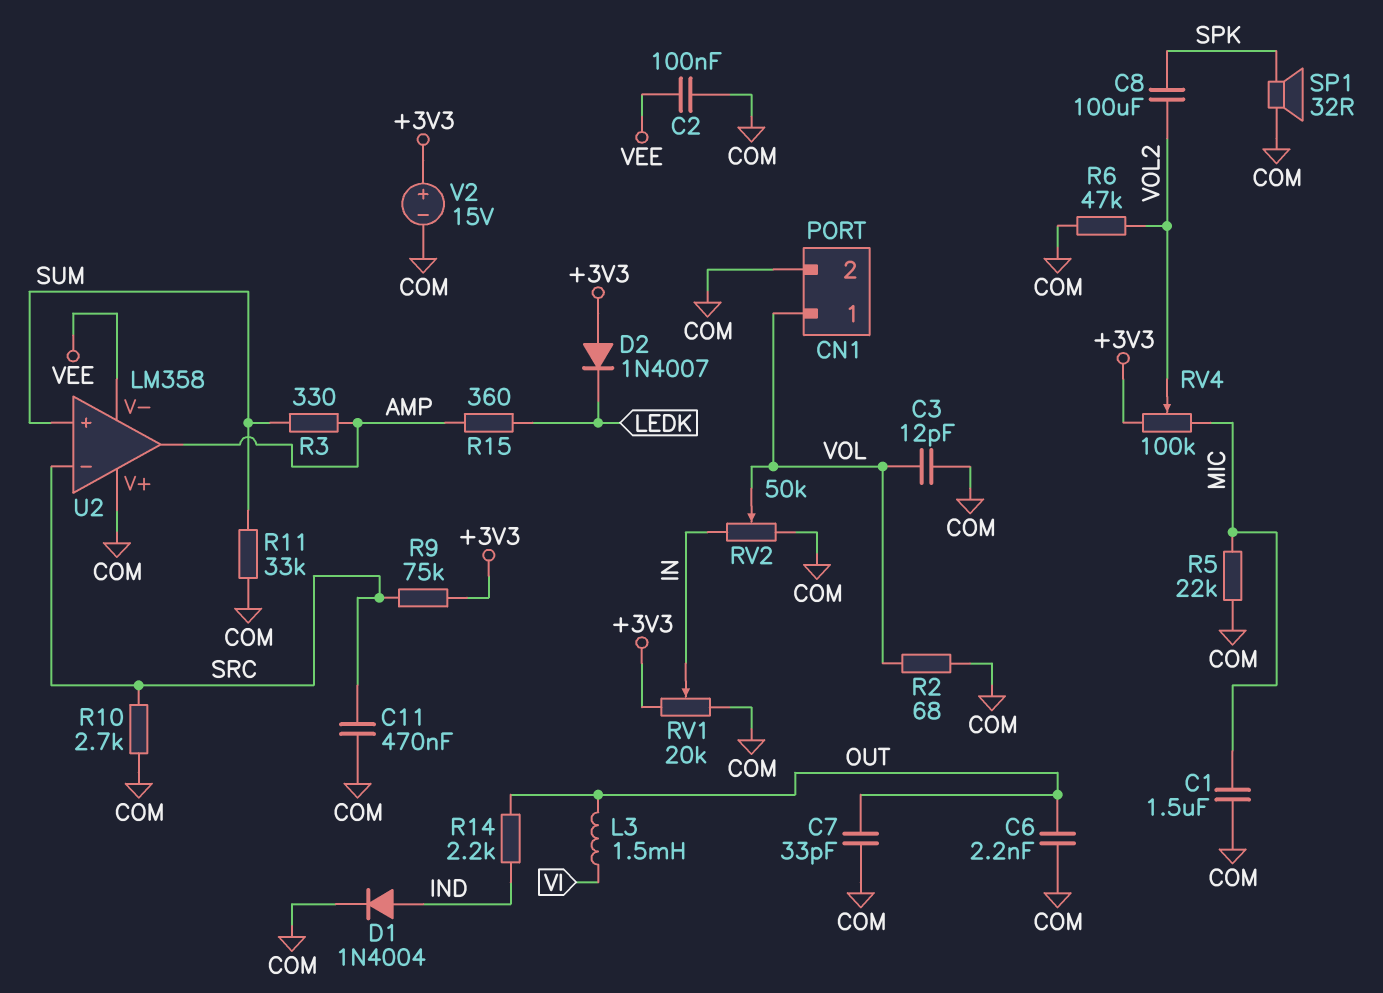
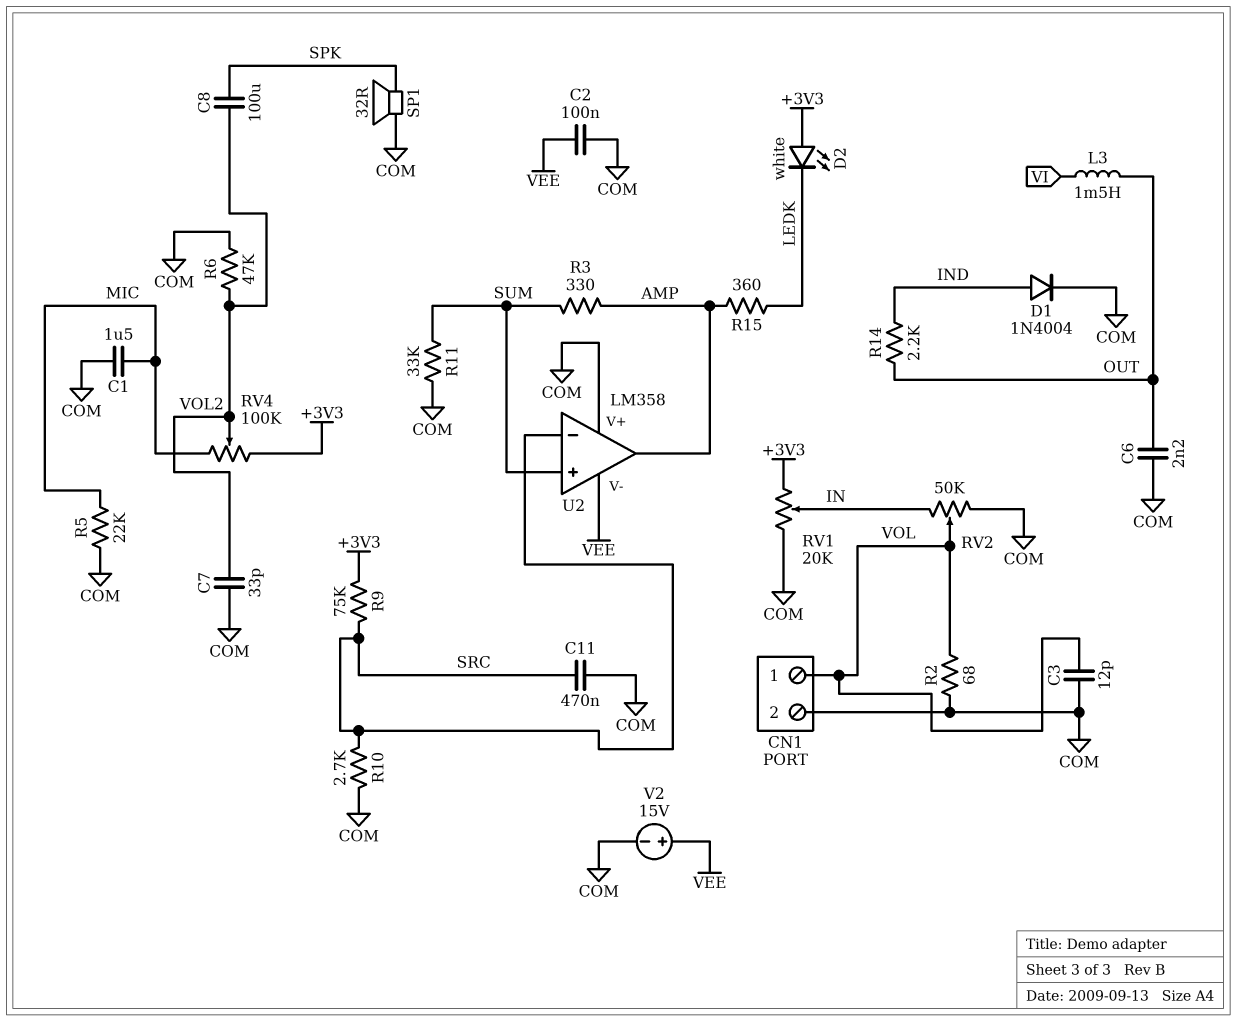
C7: 33pF (COM, OUT) -> 33pF (COM, VOL2)
D2: diode 1N4007 (A +3V3, K LEDK) -> LED white (A +3V3, K LEDK)
V2: 15V (plus +3V3, minus COM) -> 15V (plus VEE, minus COM)

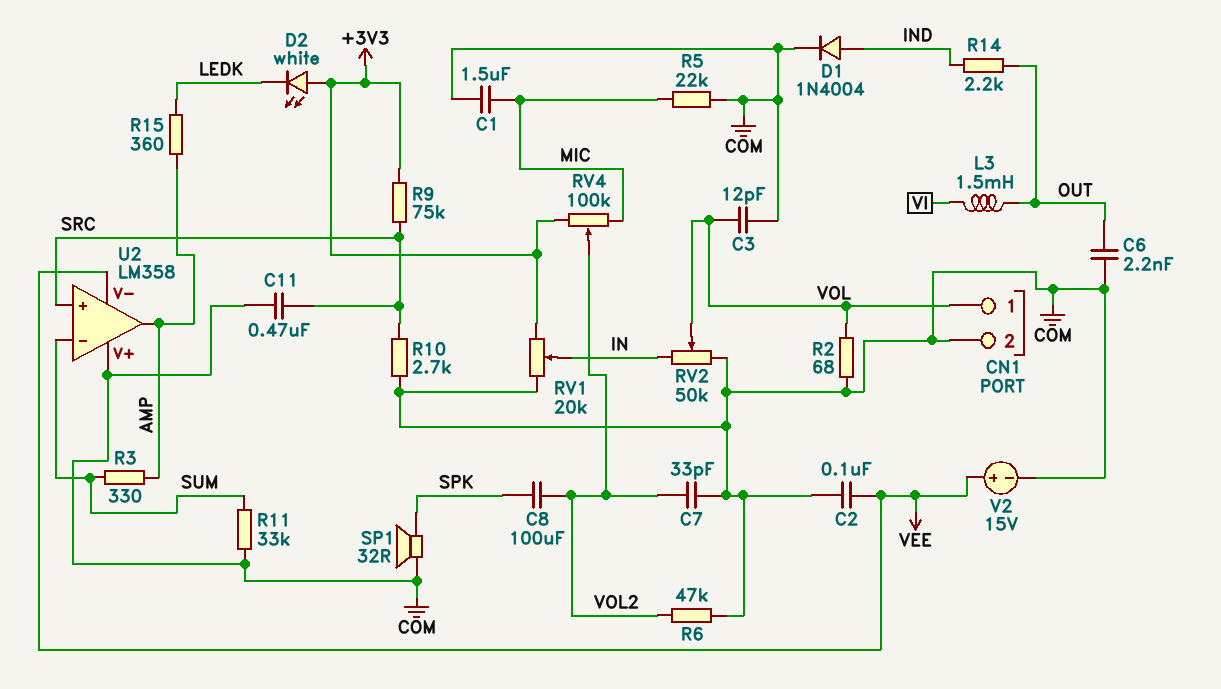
U2 pin in+: SUM -> SRC
U2 pin in-: SRC -> SUM

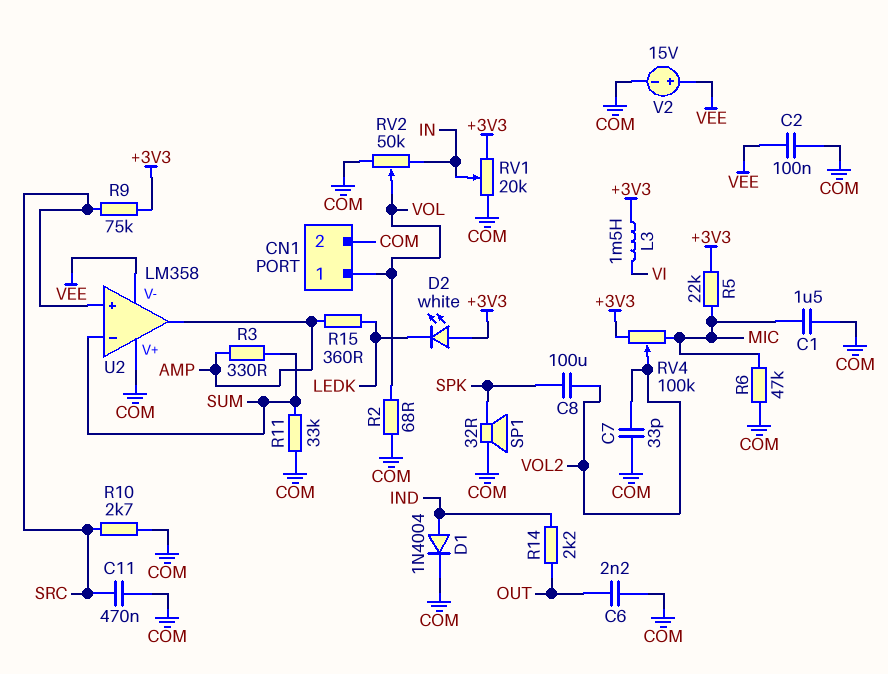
C3: 12pF (COM, VOL) -> none
L3: 1.5mH (OUT, VI) -> 1.5mH (+3V3, VI)
R5: 22k (COM, MIC) -> 22k (+3V3, MIC)
R6: 47k (COM, VOL2) -> 47k (COM, MIC)

